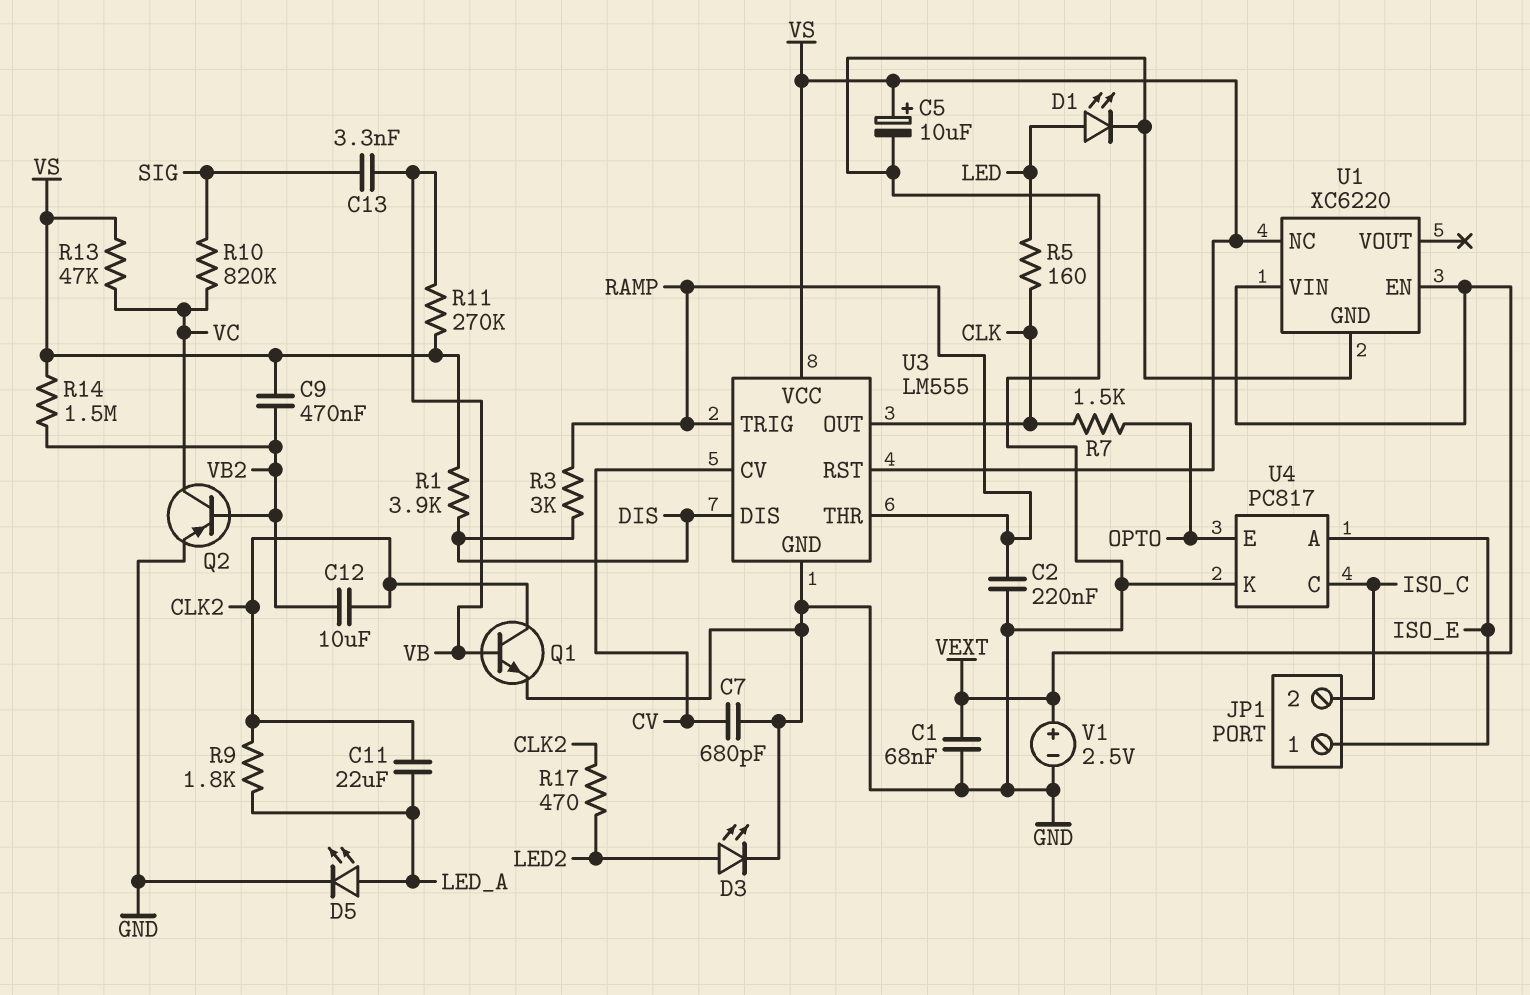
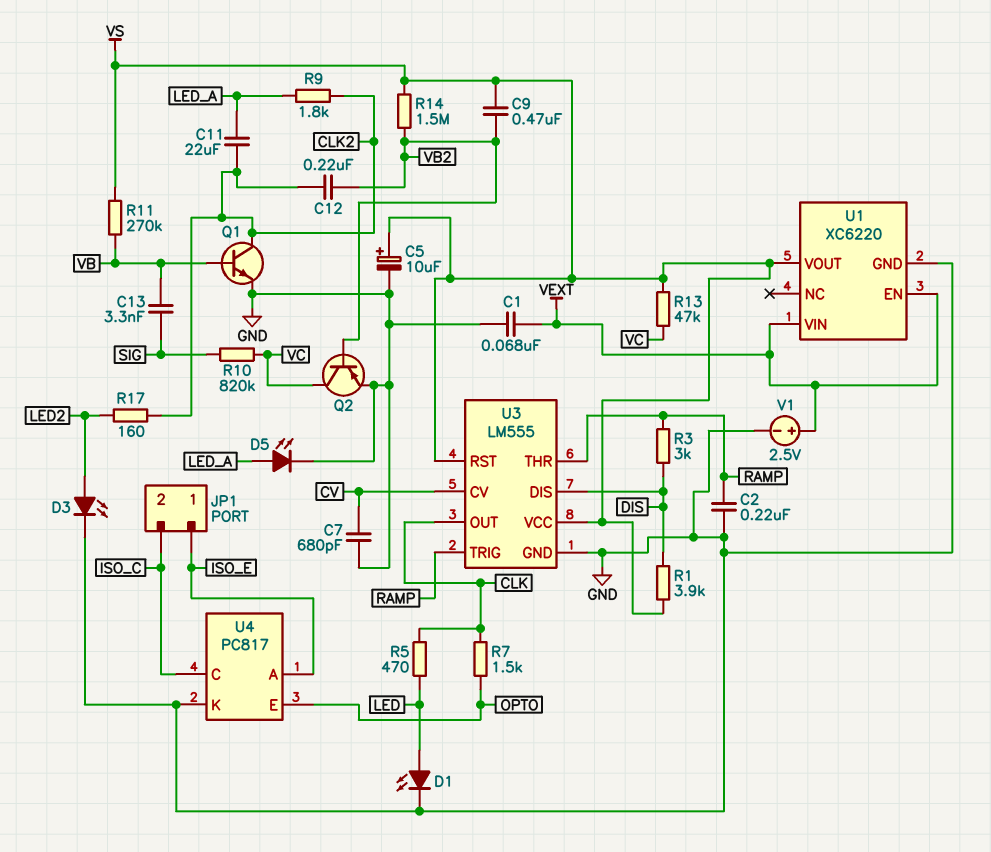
C12: 10uF (CLK2, VB2) -> 220nF (CLK2, VB2)
R5: 160 (CLK, LED) -> 470 (CLK, LED)
R17: 470 (CLK2, LED2) -> 160 (CLK2, LED2)
U1 pin NC: VS -> none
U1 pin VOUT: none -> VS

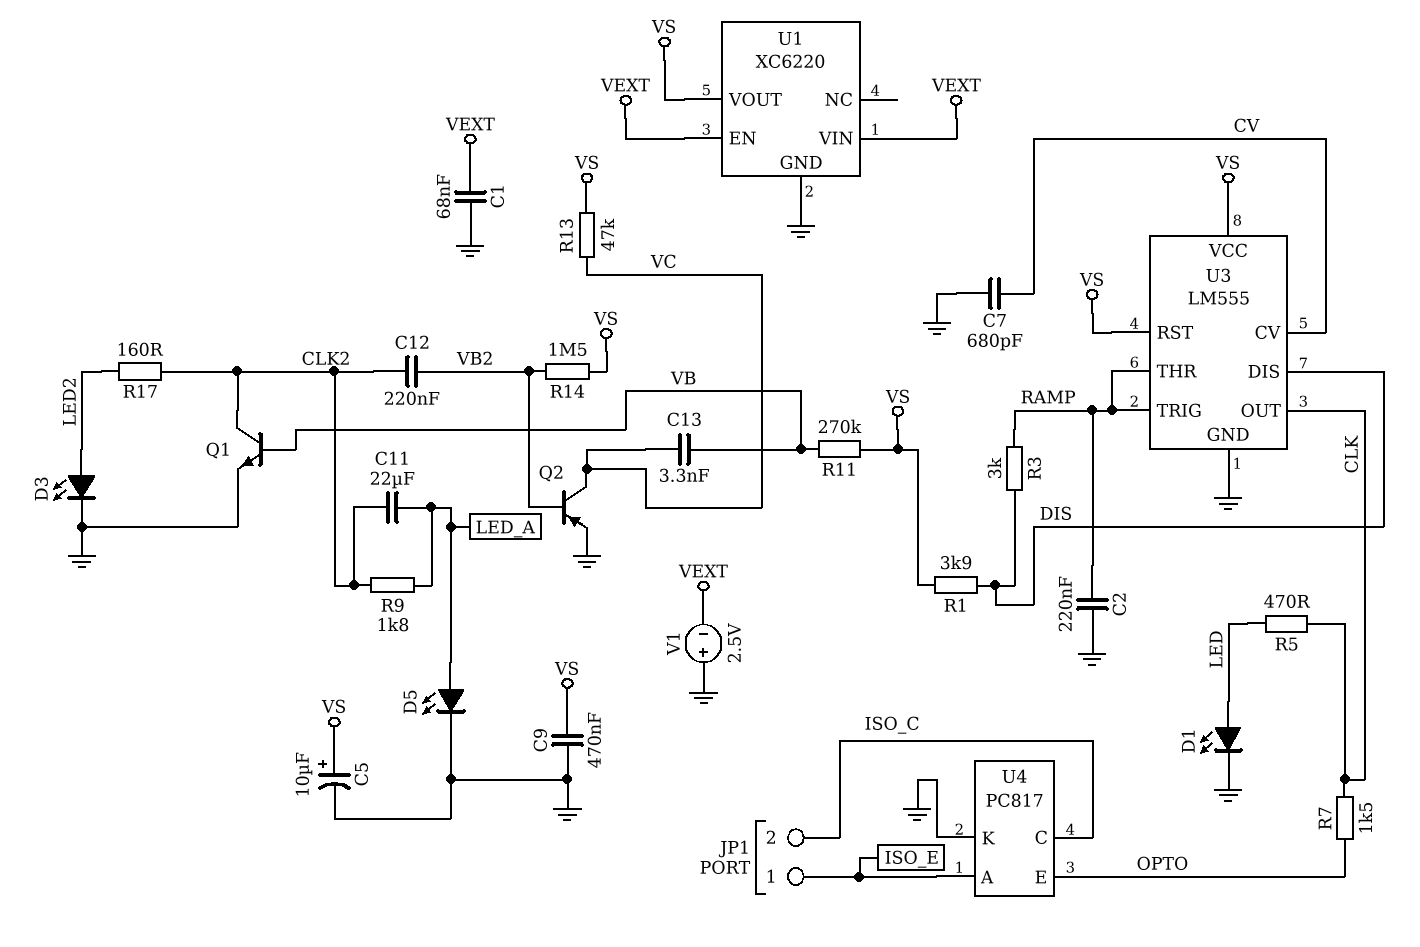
C9: 470nF (VB2, VS) -> 470nF (GND, VS)
C13: 3.3nF (SIG, VB) -> 3.3nF (VB, VC)
R10: 820k (SIG, VC) -> none
V1: 2.5V (plus VEXT, minus GND) -> 2.5V (plus GND, minus VEXT)

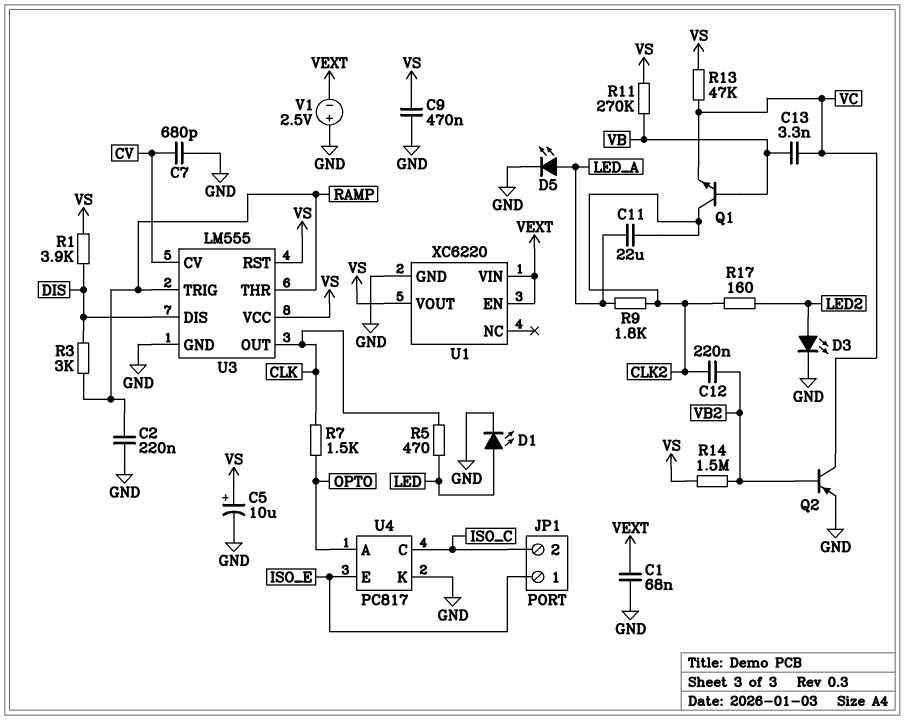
Q1: NPN (B VB, C CLK2, E GND) -> NPN (B VB, C CLK2, E VC)
U4 pin A: ISO_E -> OPTO
U4 pin E: OPTO -> ISO_E

